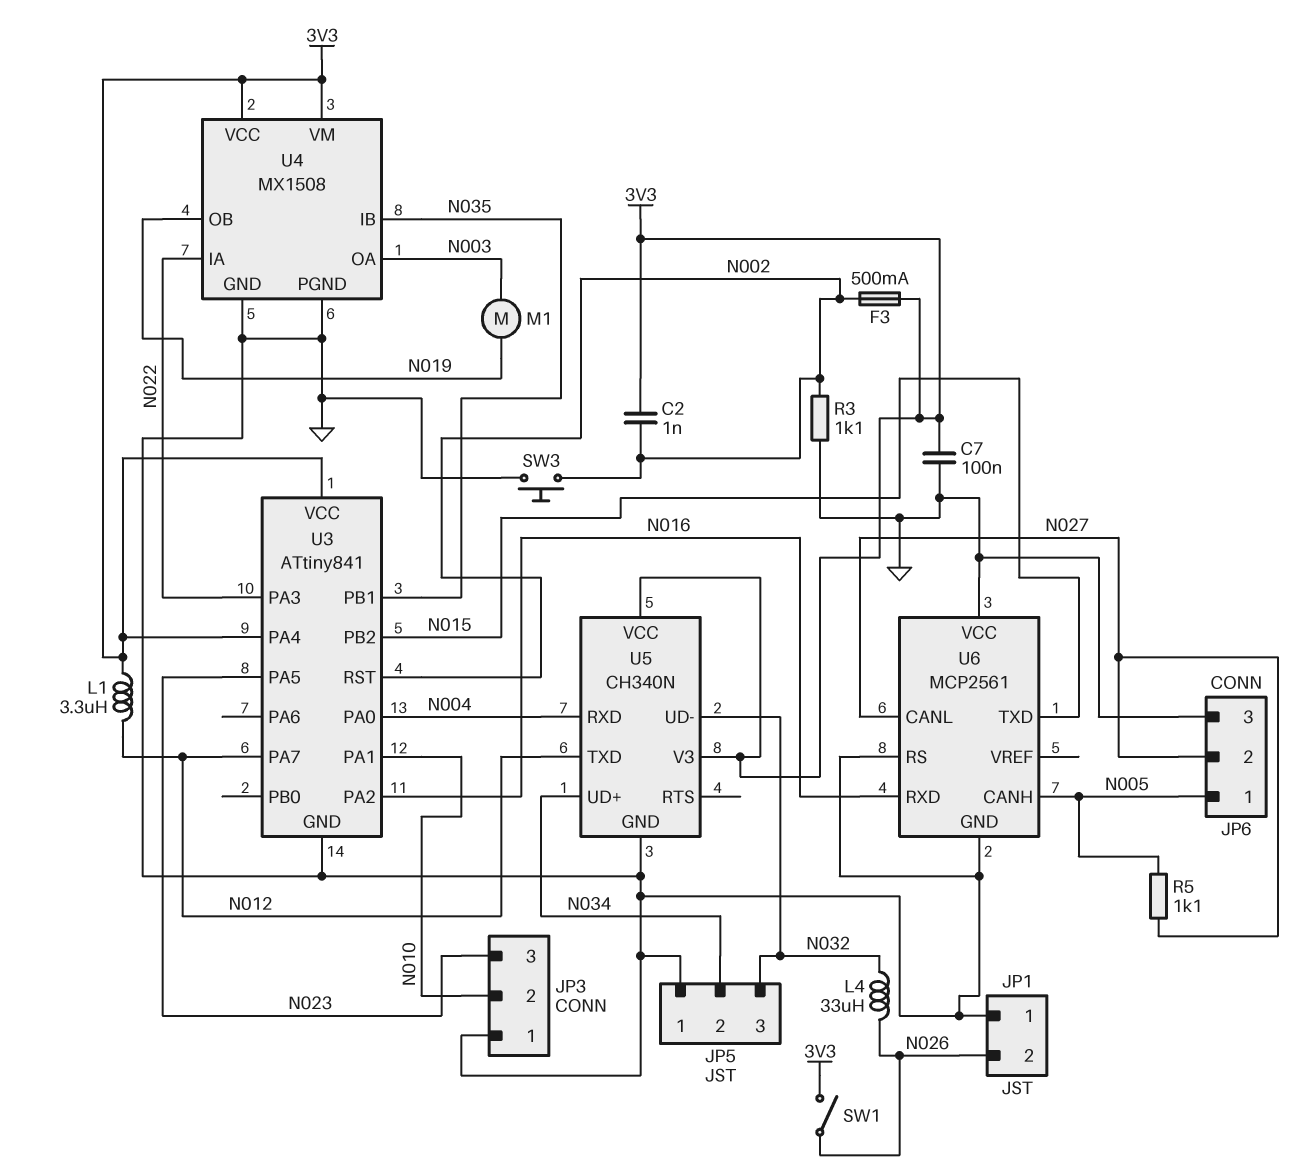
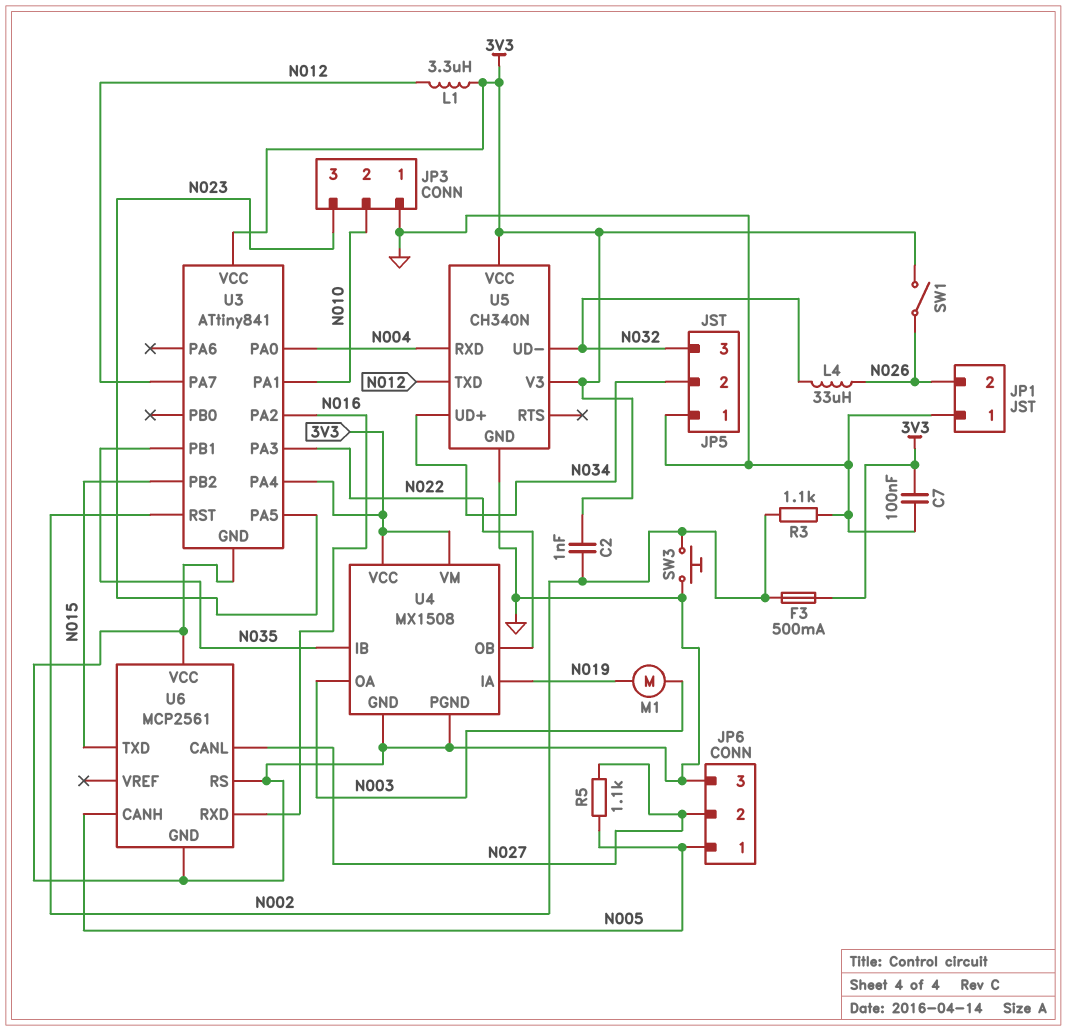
U4 pin IA: N022 -> N019
U4 pin OB: N019 -> N022

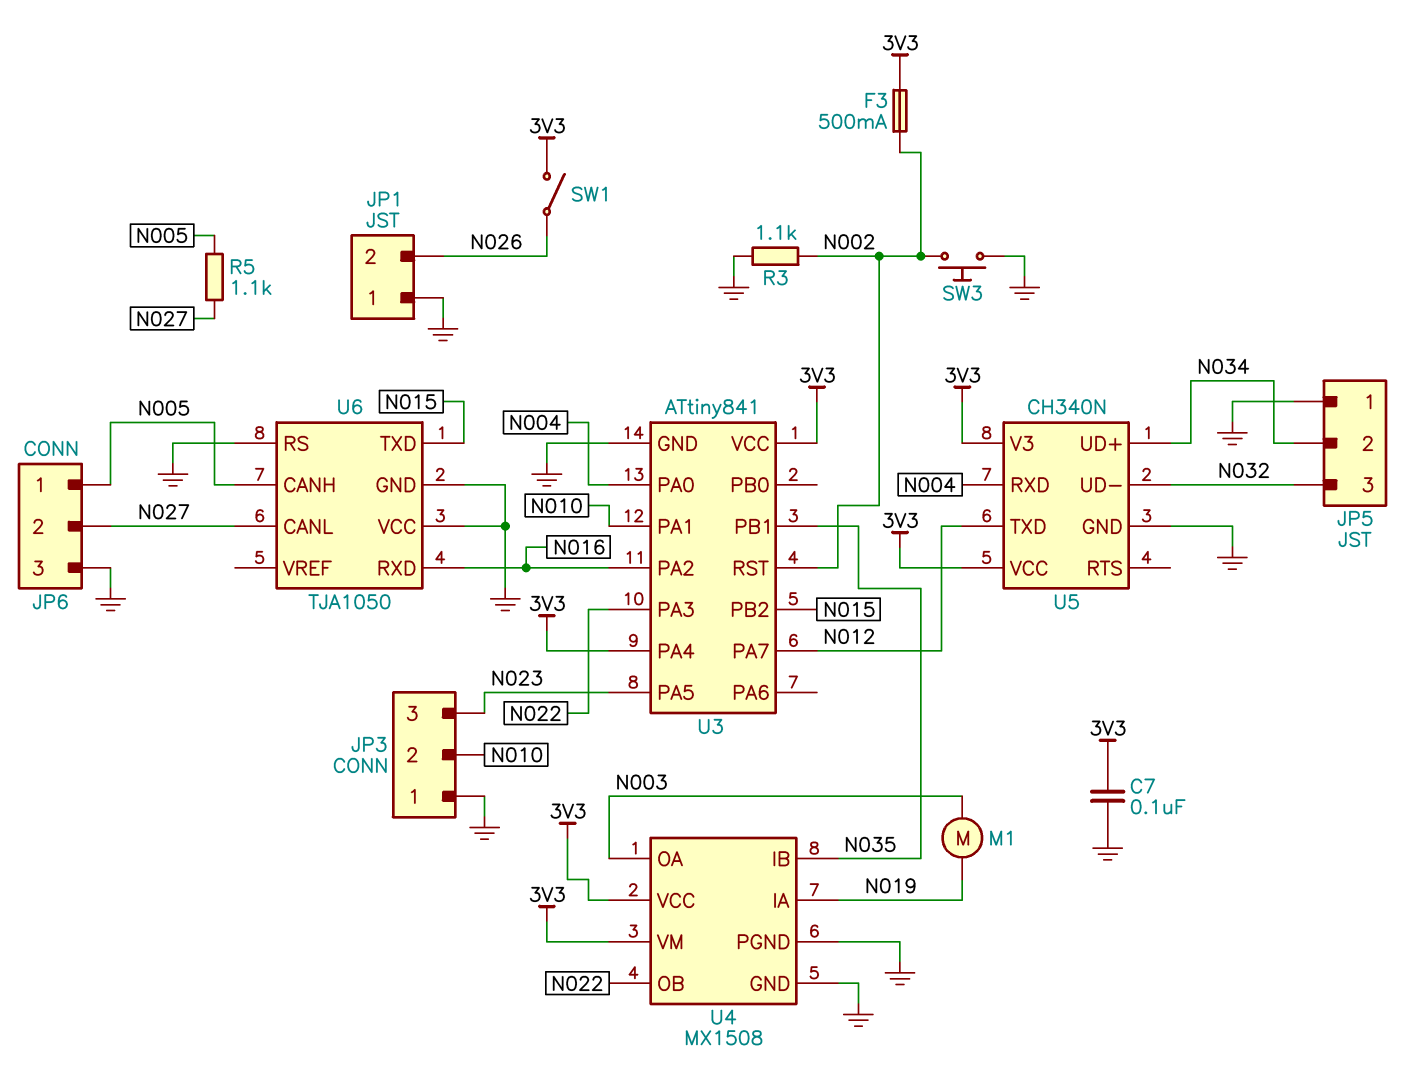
C2: 1nF (3V3, N002) -> none
L1: 3.3uH (3V3, N012) -> none
L4: 33uH (N026, N032) -> none
U6: MCP2561 -> TJA1050

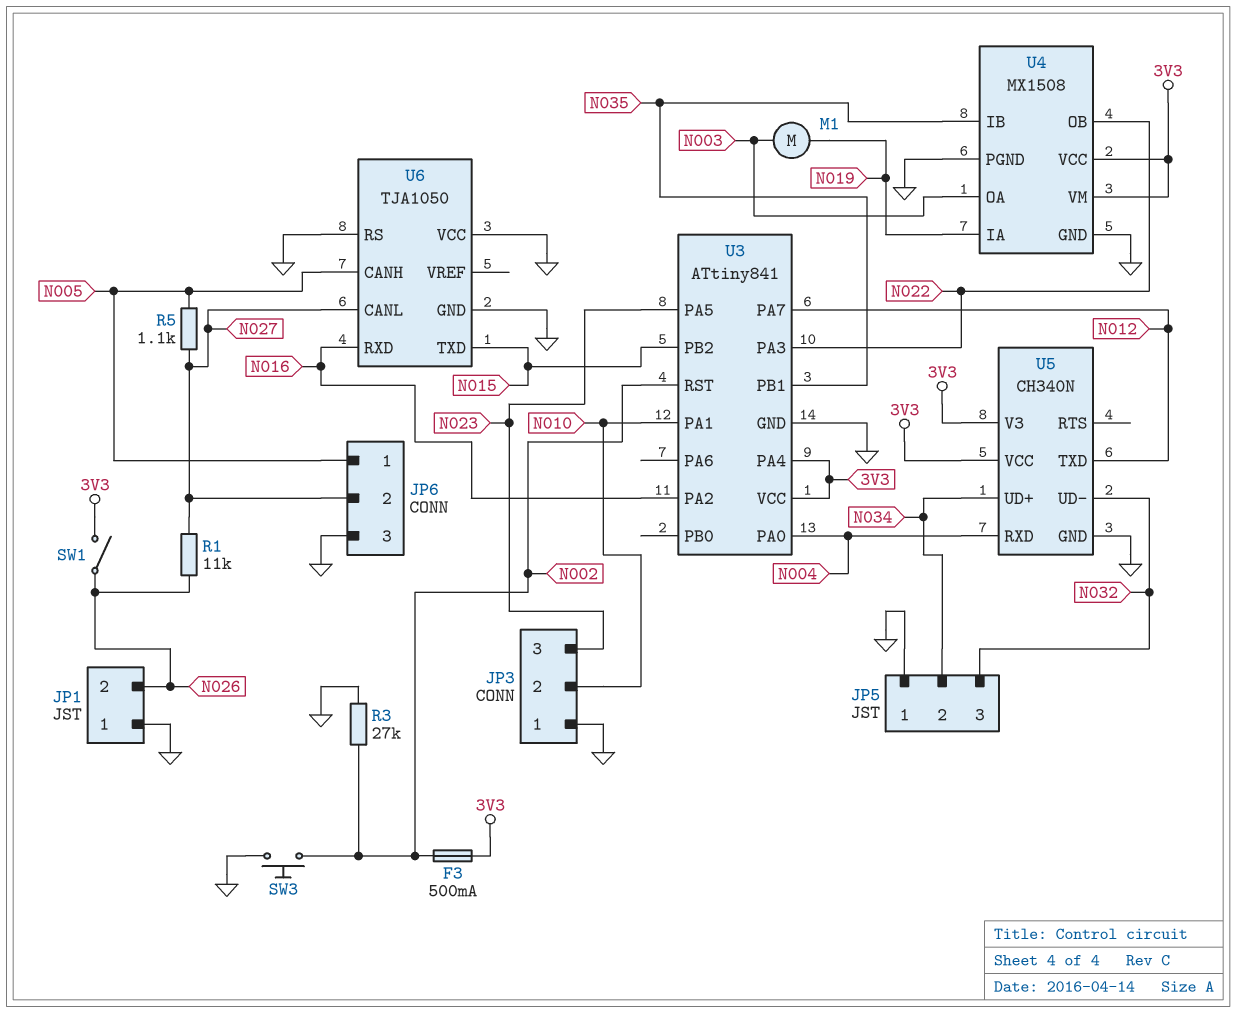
C7: 100nF (3V3, GND) -> none
R1: none -> 11k (N026, N027)
R3: 1.1k (GND, N002) -> 27k (GND, N002)

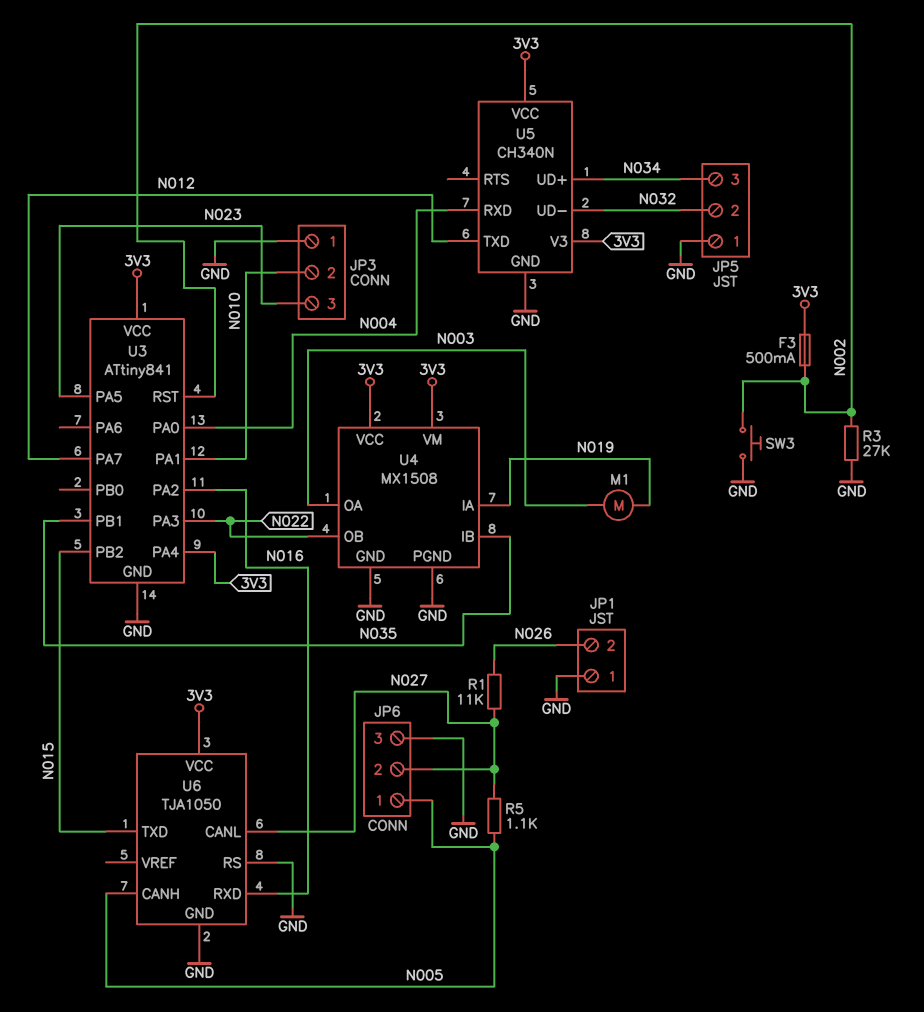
JP5 pin 2: N034 -> N032
JP5 pin 3: N032 -> N034
SW1: switch (3V3, N026) -> none
U6 pin VCC: GND -> 3V3

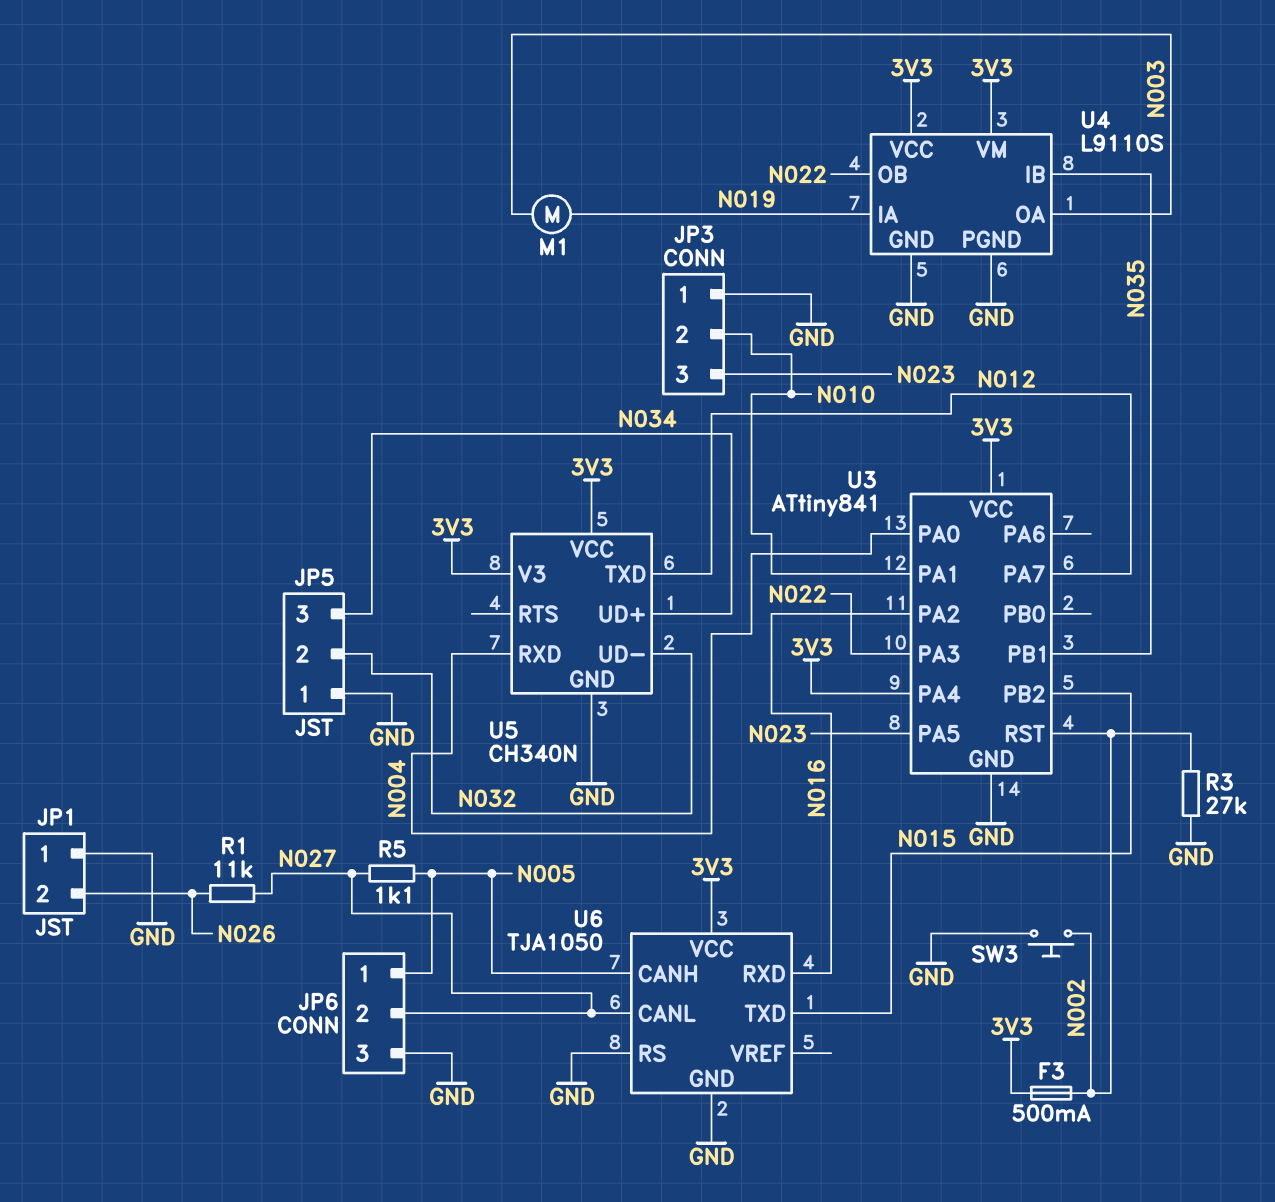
U4: MX1508 -> L9110S

